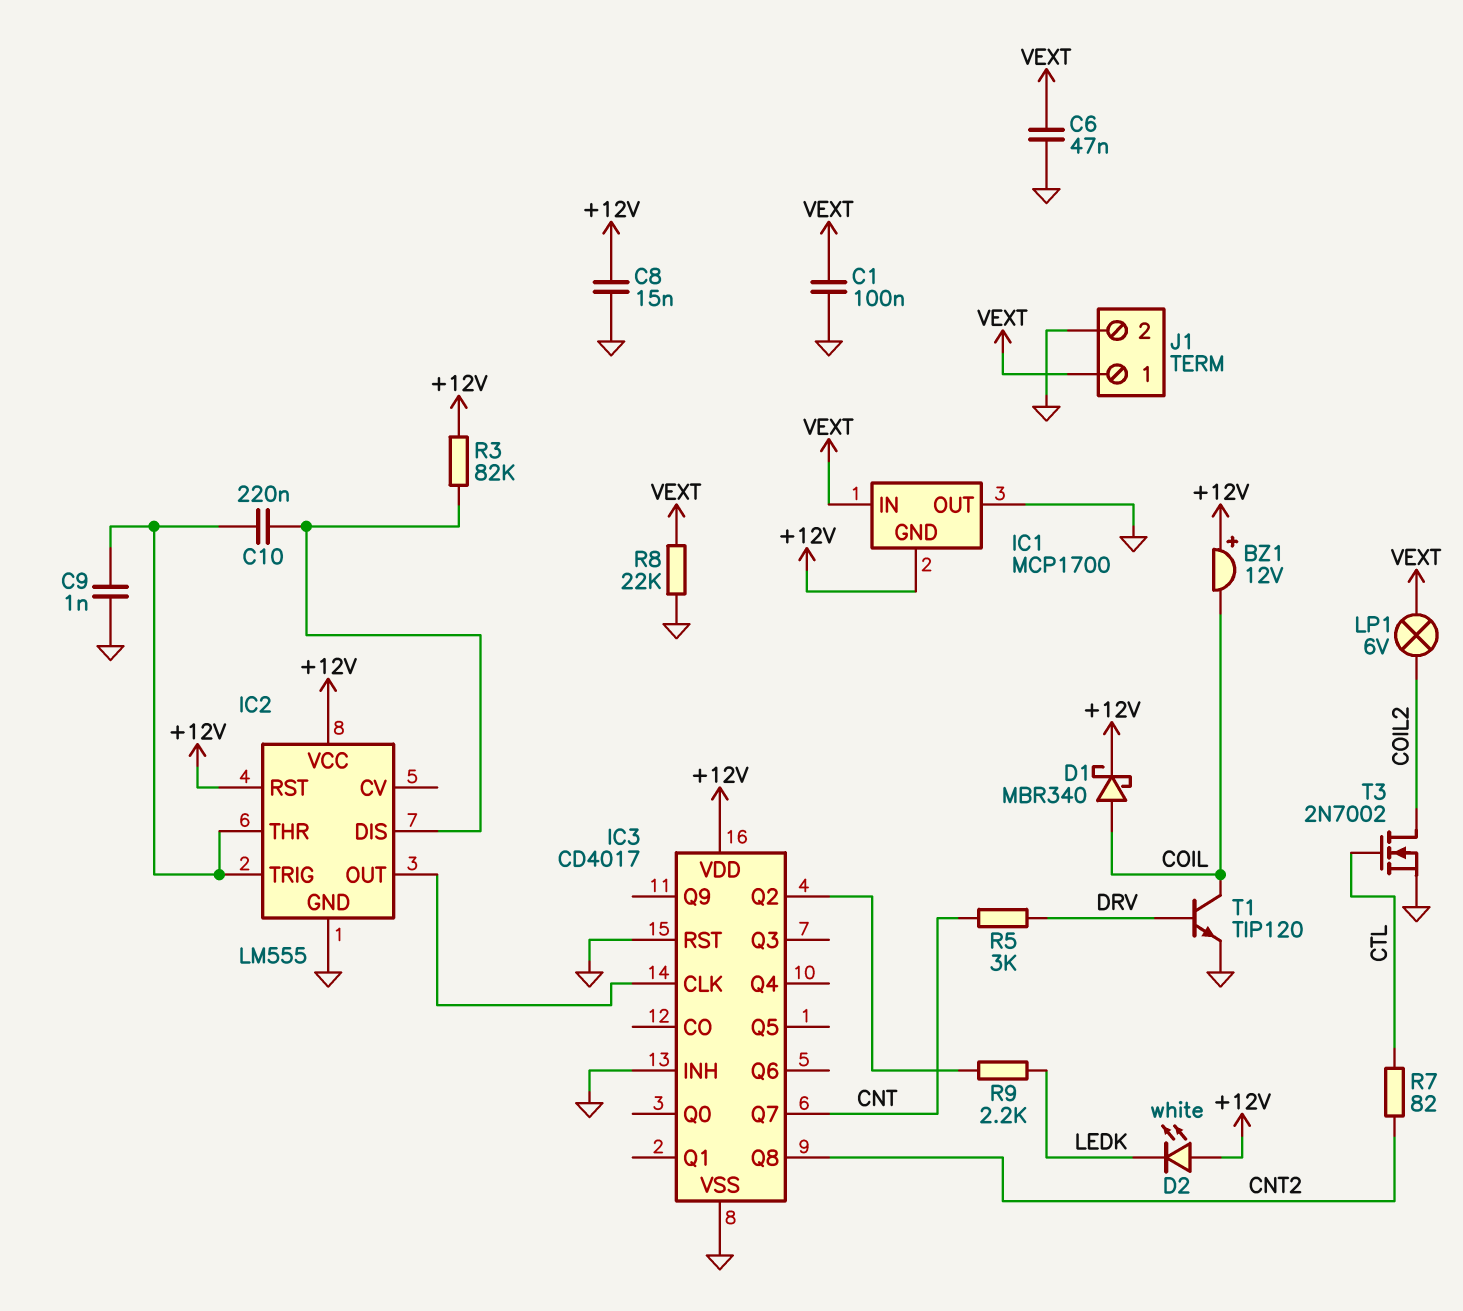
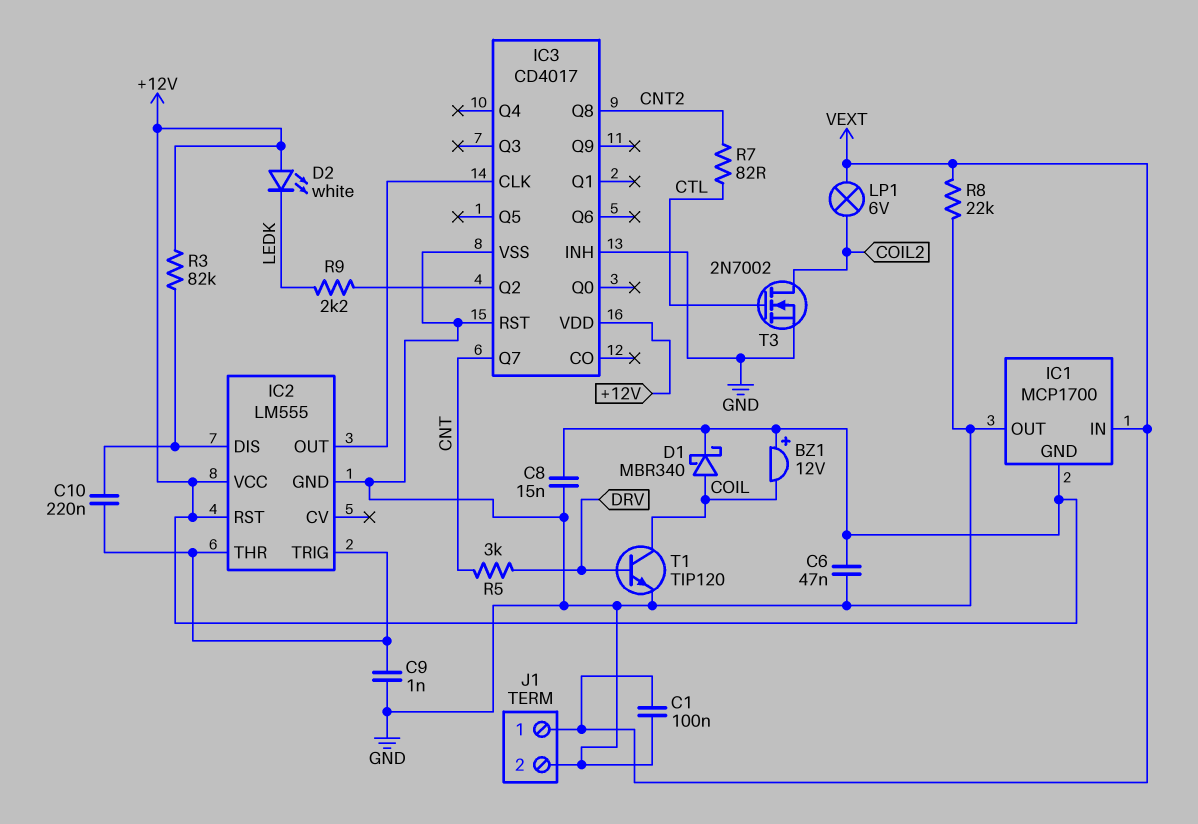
C6: 47nF (GND, VEXT) -> 47nF (+12V, GND)

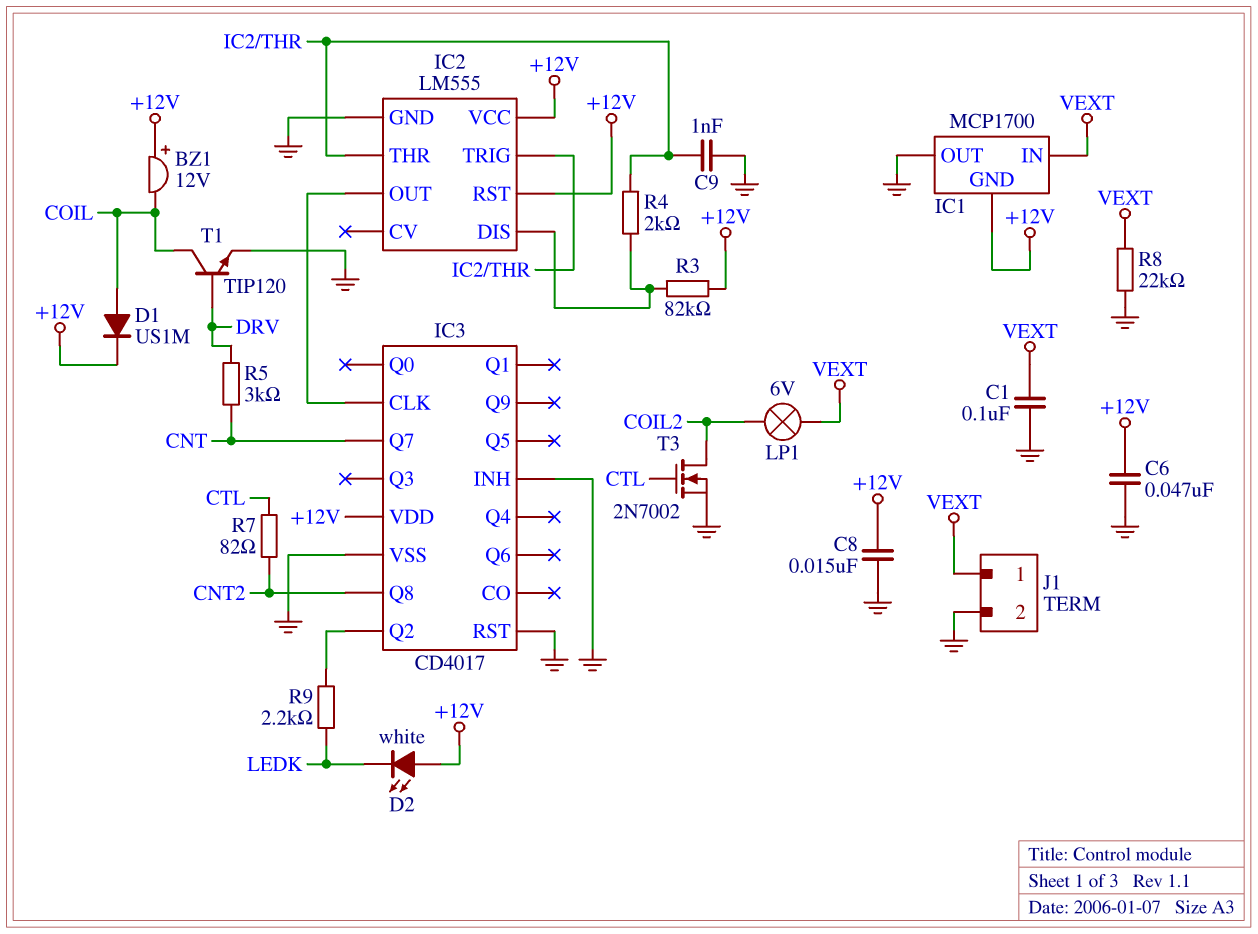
C10: 220nF (IC2/DIS, IC2/THR) -> none
D1: schottky MBR340 (A COIL, K +12V) -> diode US1M (A COIL, K +12V)
R4: none -> 2k (IC2/DIS, IC2/THR)

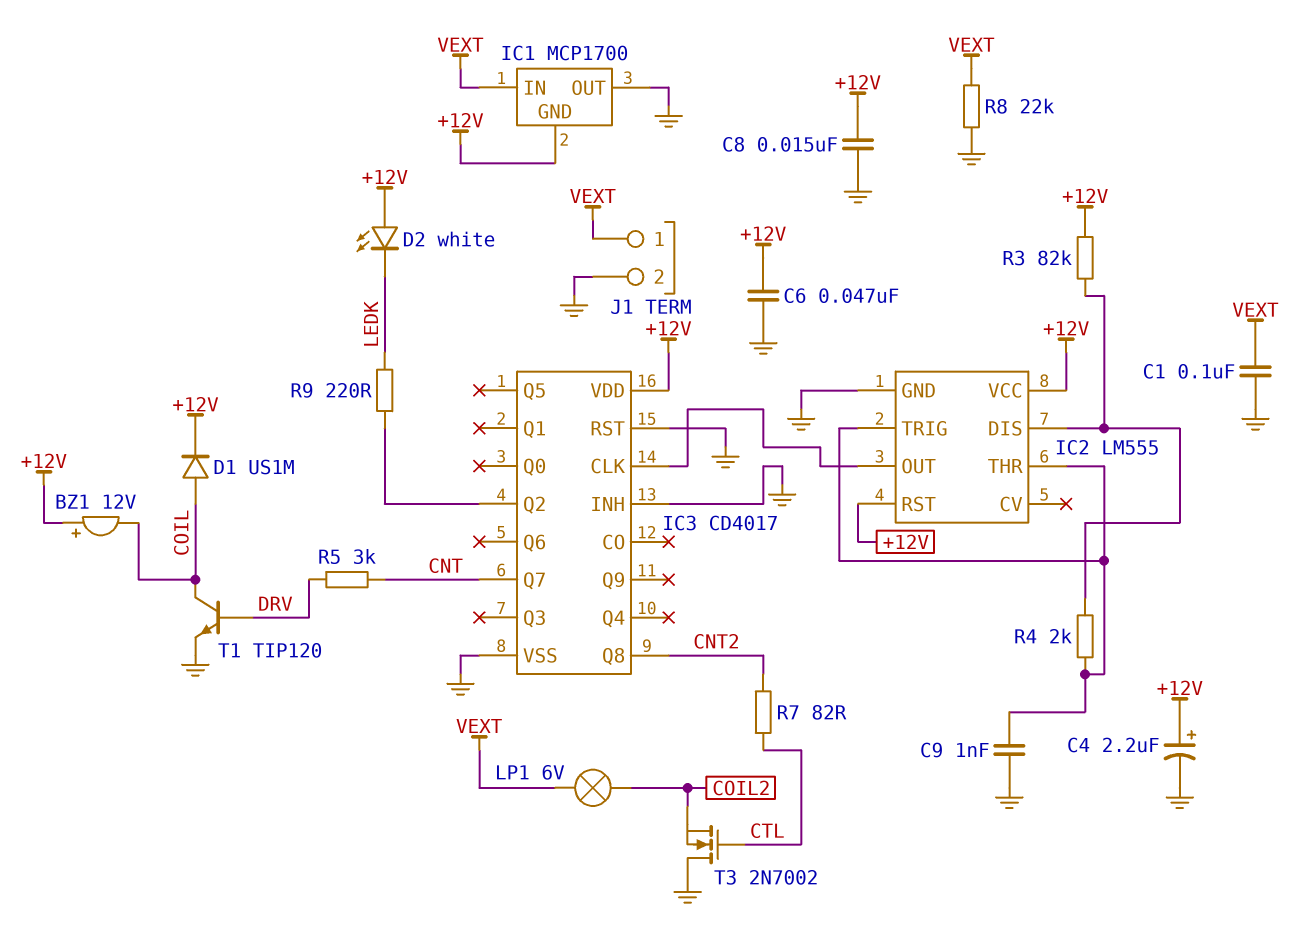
C4: none -> 2.2uF (plus +12V, minus GND)
R9: 2.2k (IC3/Q2, LEDK) -> 220 (IC3/Q2, LEDK)
T3: NMOS 2N7002 (G CTL, D COIL2, S GND) -> NMOS 2N7002 (G CTL, D GND, S COIL2)

